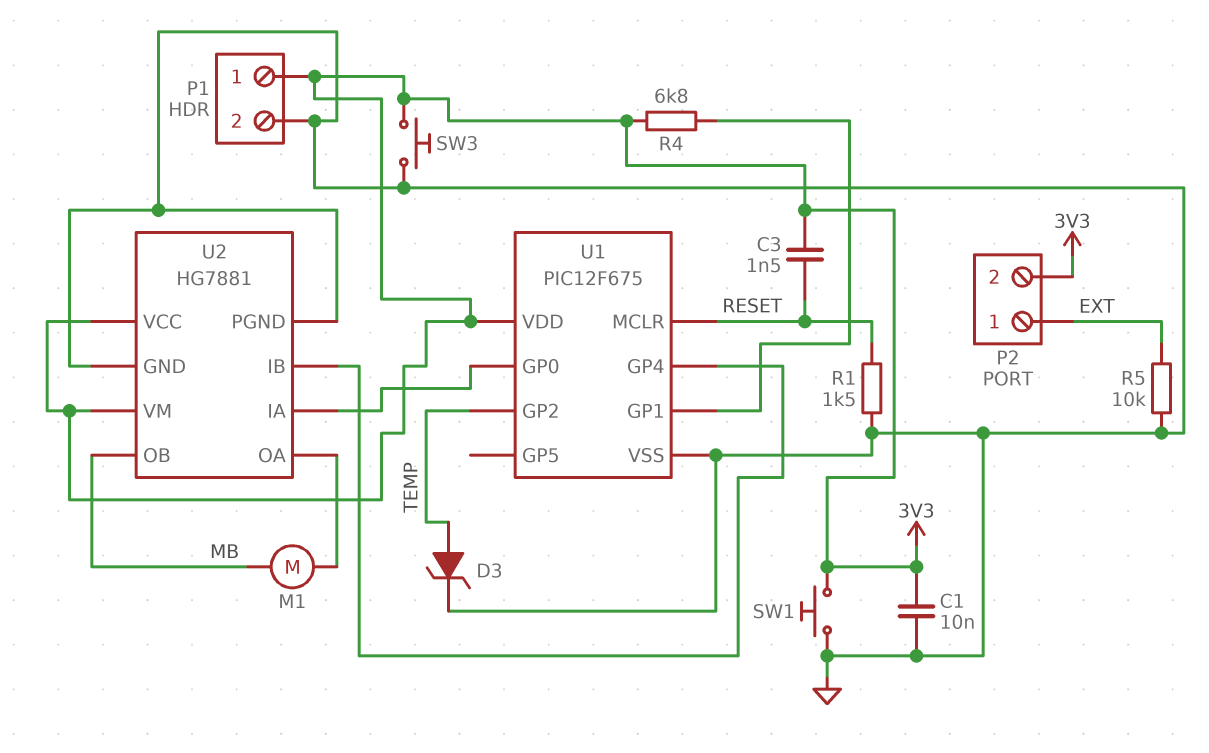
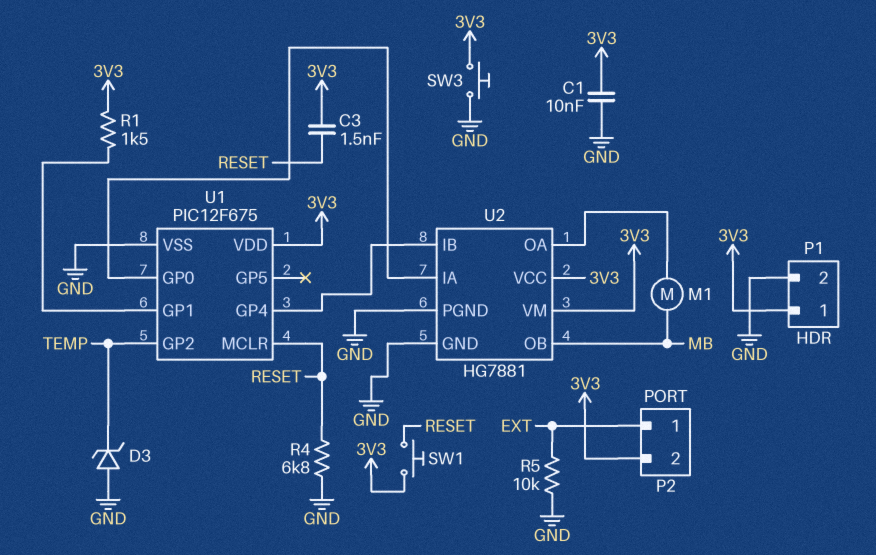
D3: zener (A TEMP, K GND) -> zener (A GND, K TEMP)
R1: 1.5k (GND, RESET) -> 1.5k (3V3, U1/GP1)
R4: 6.8k (3V3, U1/GP1) -> 6.8k (GND, RESET)
SW1: button (3V3, GND) -> button (3V3, RESET)

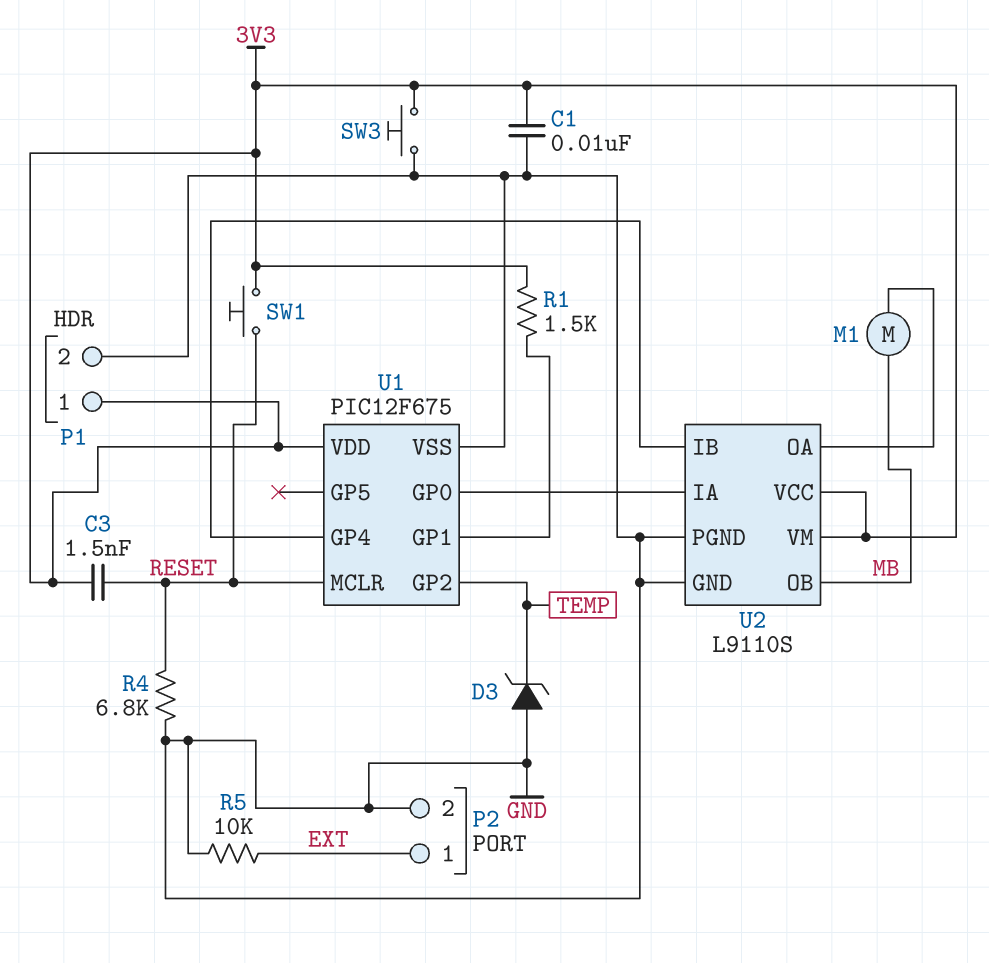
P2 pin 2: 3V3 -> GND
U2: HG7881 -> L9110S

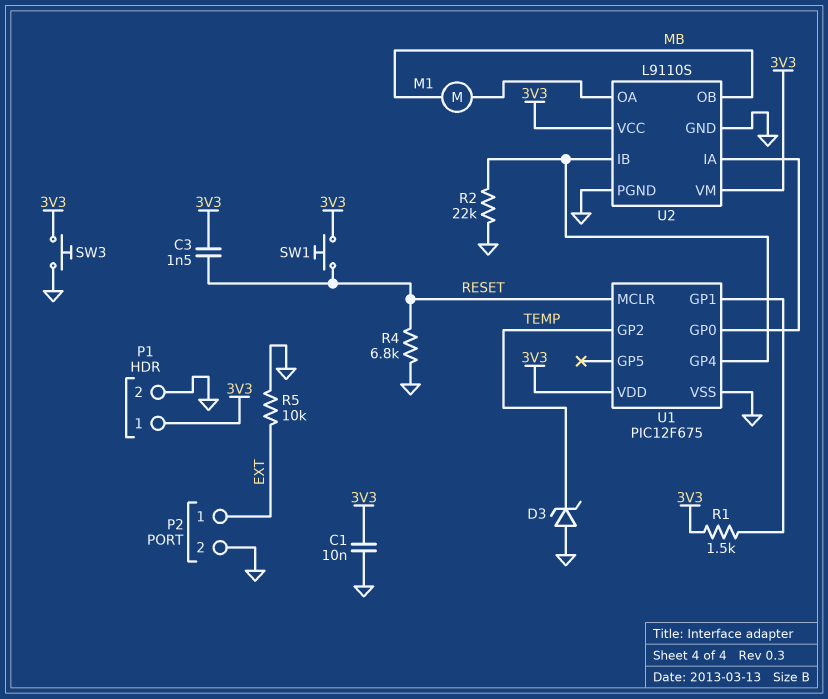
R2: none -> 22k (GND, U1/GP4)

